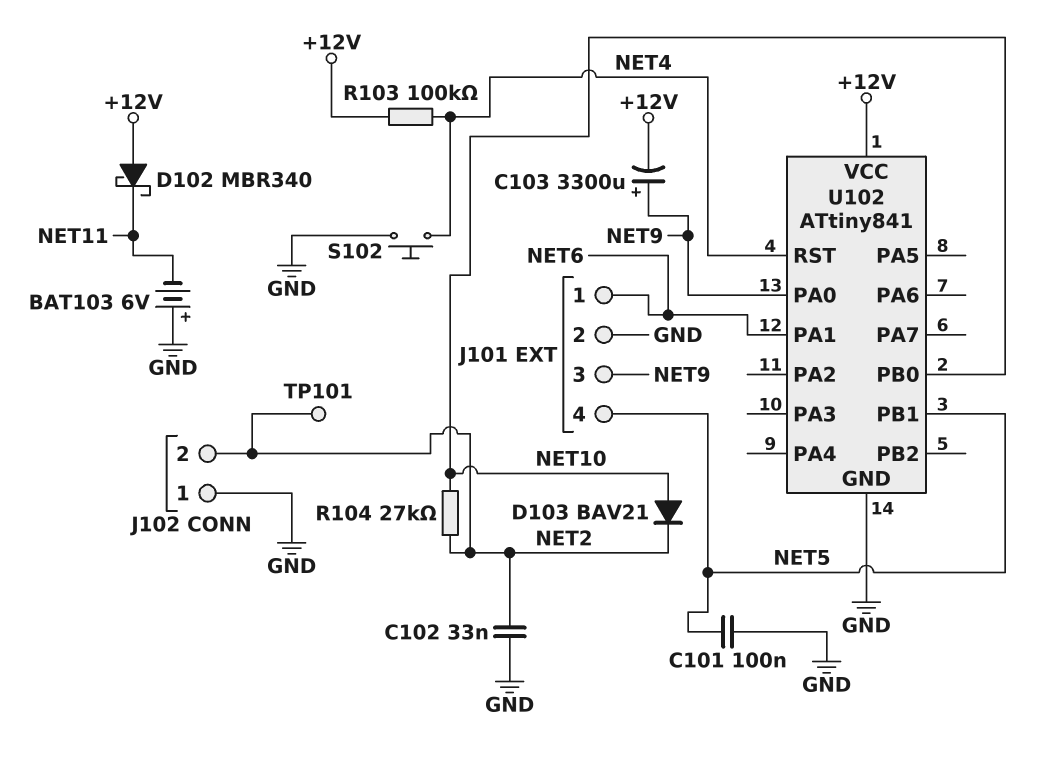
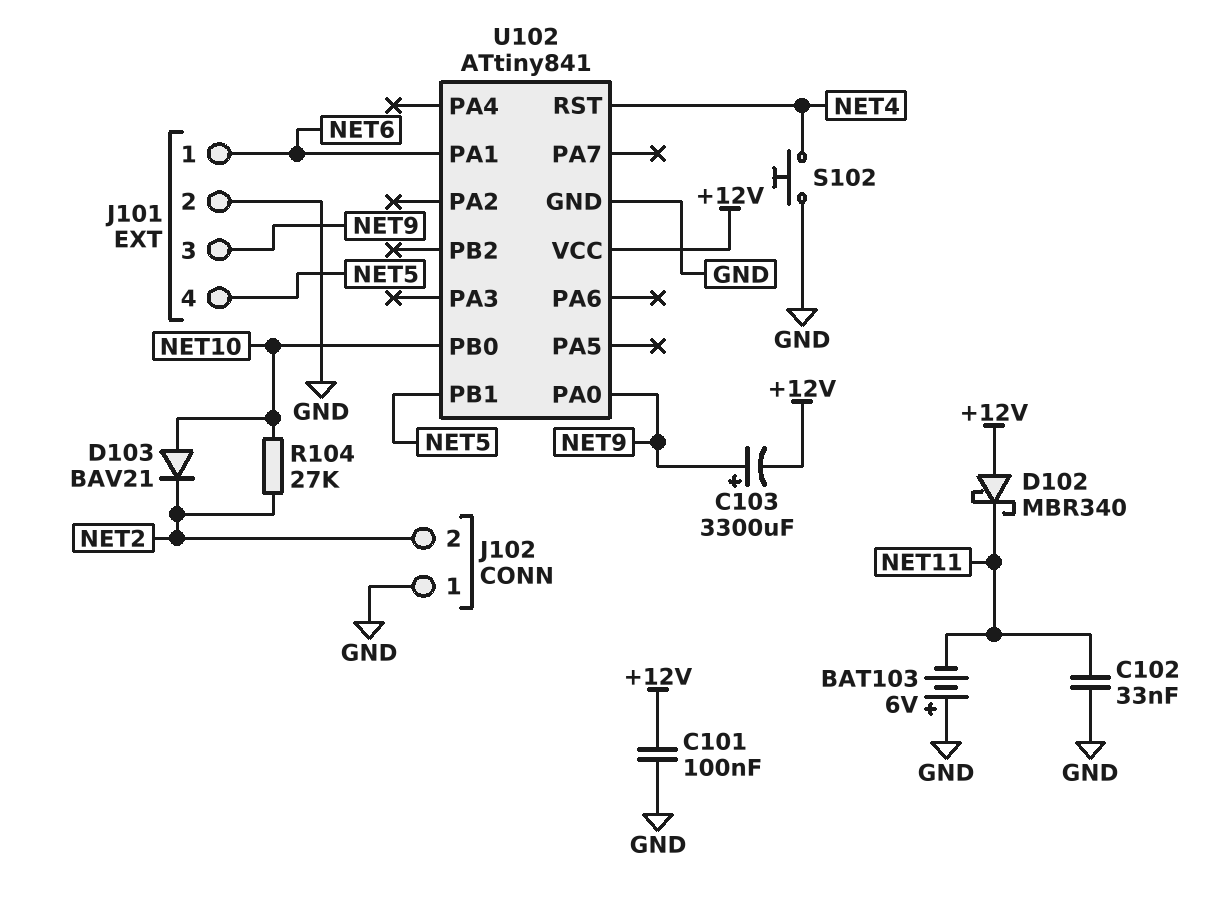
C101: 100nF (GND, NET5) -> 100nF (+12V, GND)
C102: 33nF (GND, NET2) -> 33nF (GND, NET11)
R103: 100k (+12V, NET4) -> none
TP101: test point (NET2) -> none

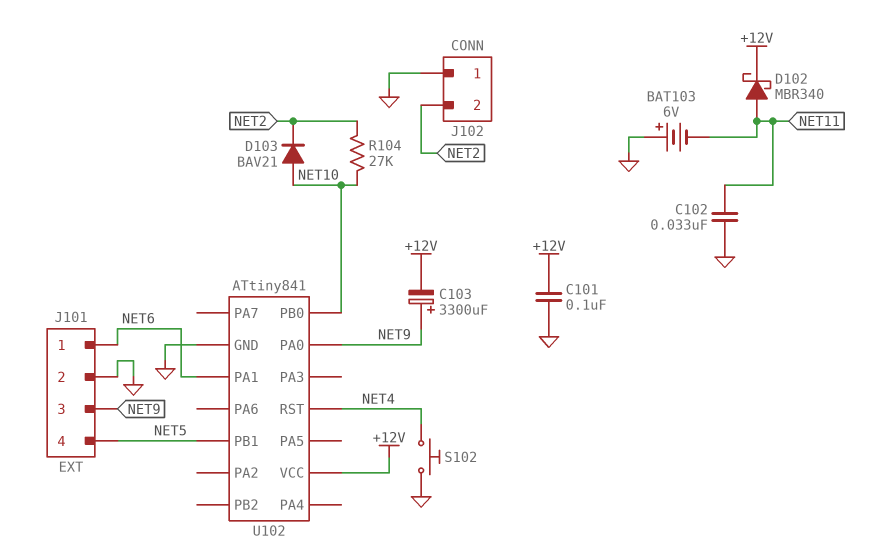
D102: schottky MBR340 (A +12V, K NET11) -> schottky MBR340 (A NET11, K +12V)

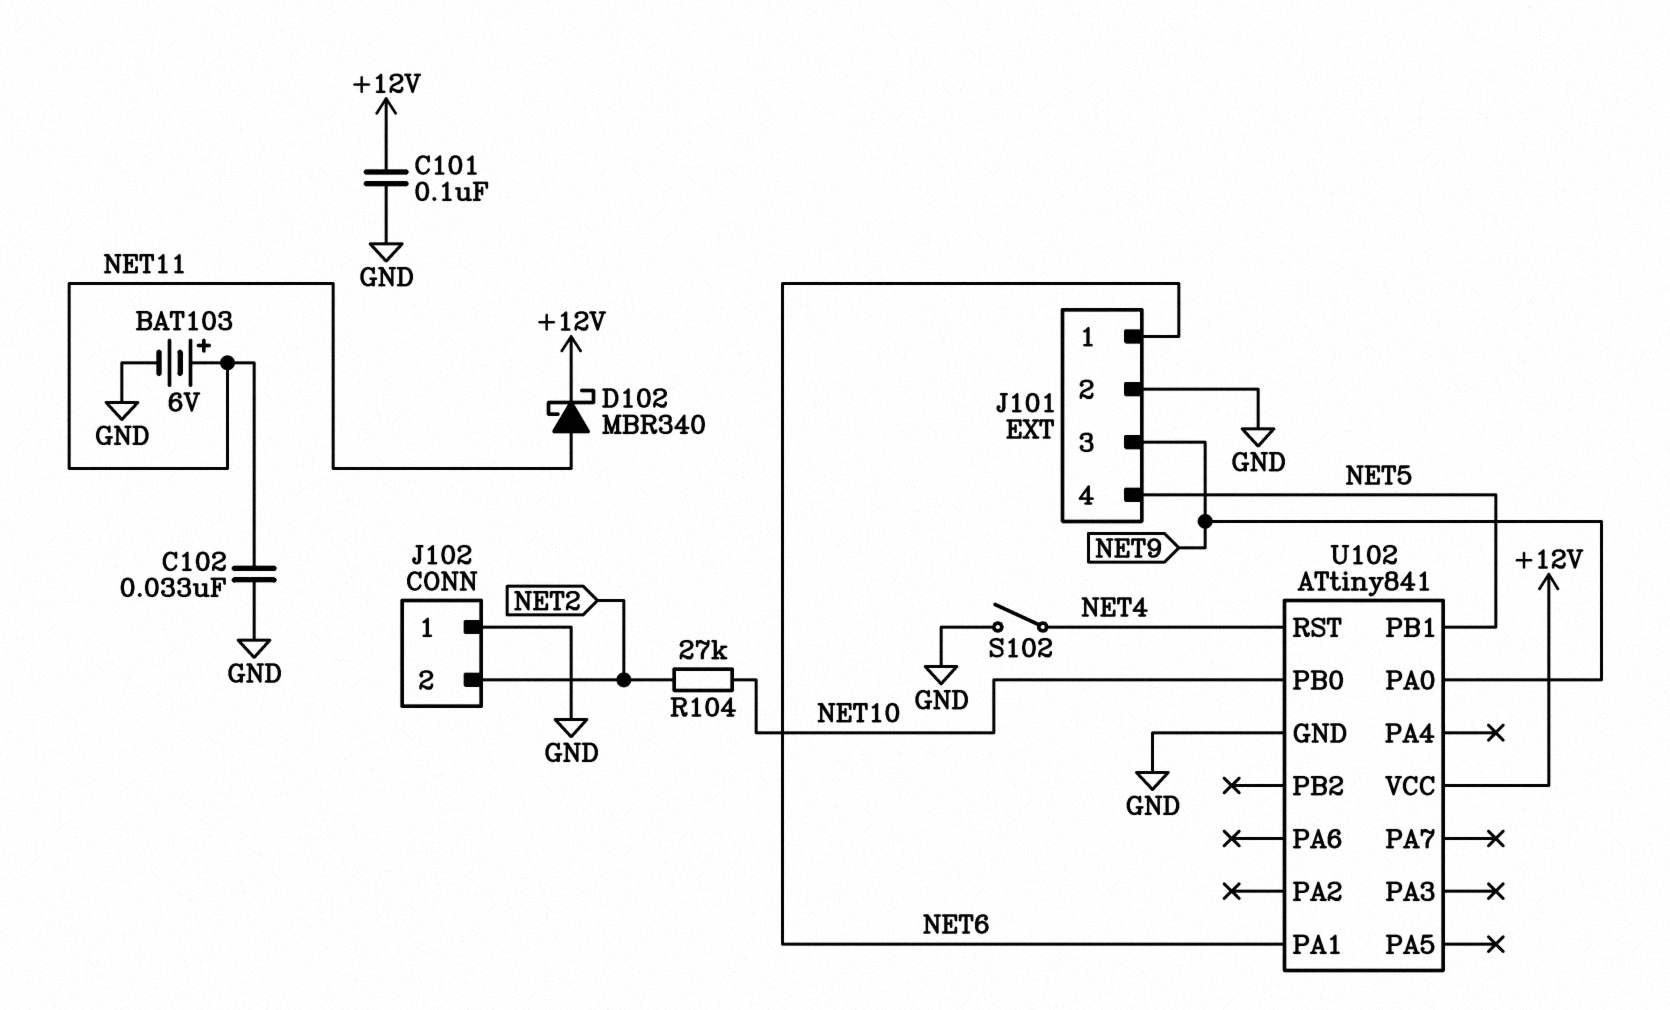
BAT103: 6V (plus GND, minus NET11) -> 6V (plus NET11, minus GND)
C103: 3300uF (plus NET9, minus +12V) -> none
D103: diode BAV21 (A NET10, K NET2) -> none
S102: button (GND, NET4) -> switch (GND, NET4)

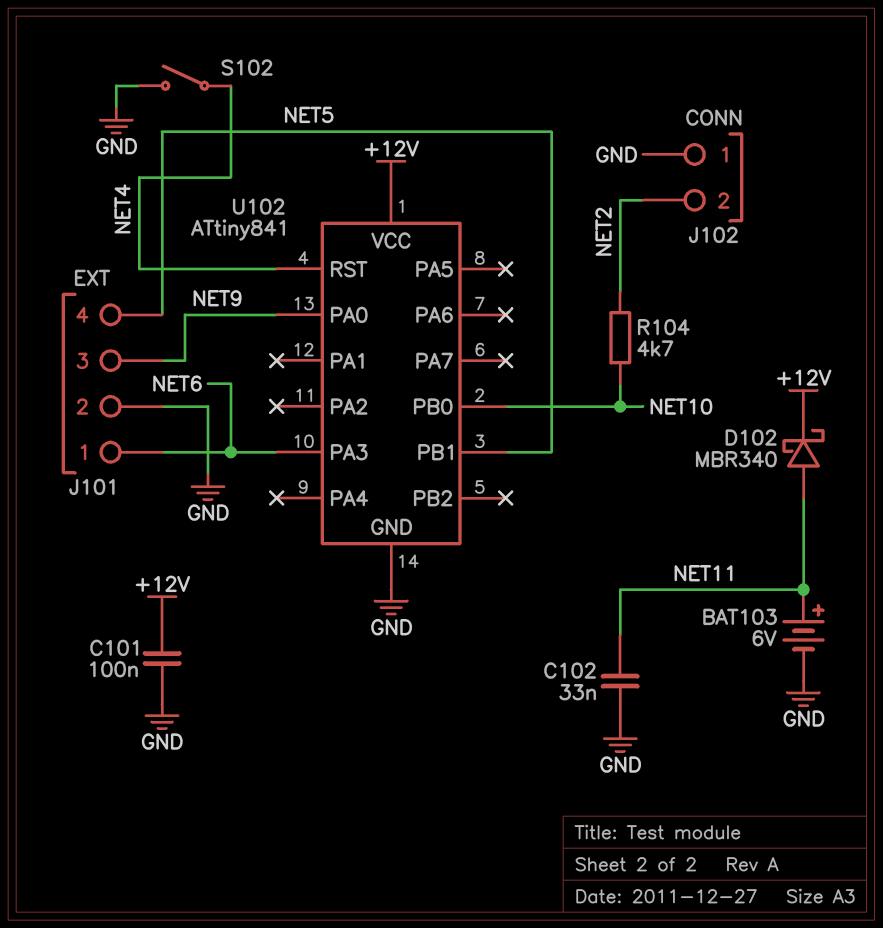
R104: 27k (NET2, NET10) -> 4.7k (NET2, NET10)
U102 pin PA1: NET6 -> none
U102 pin PA3: none -> NET6

